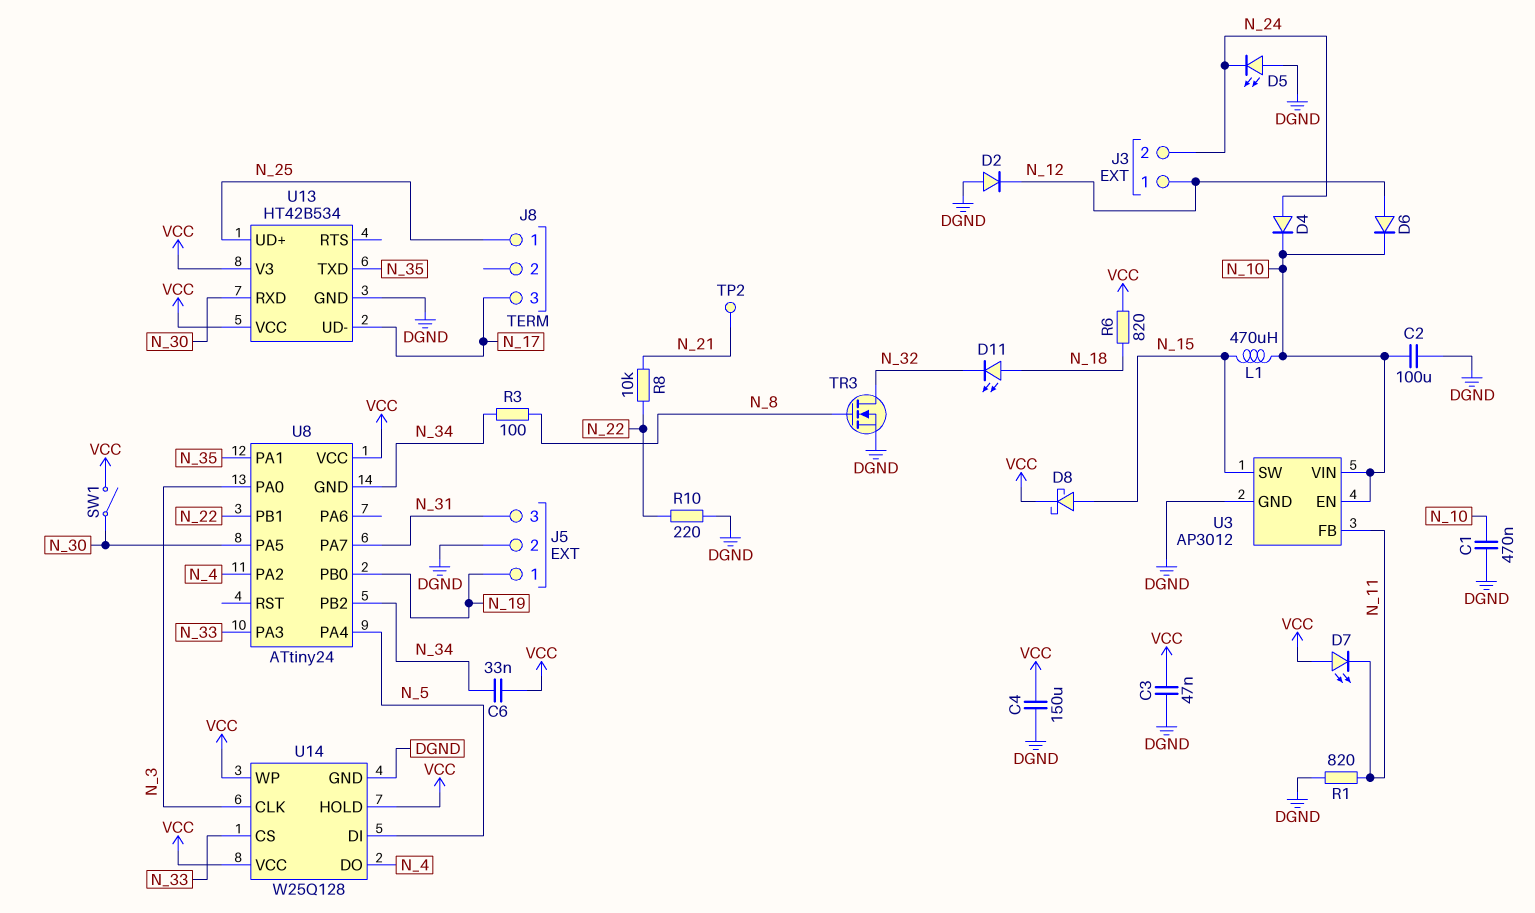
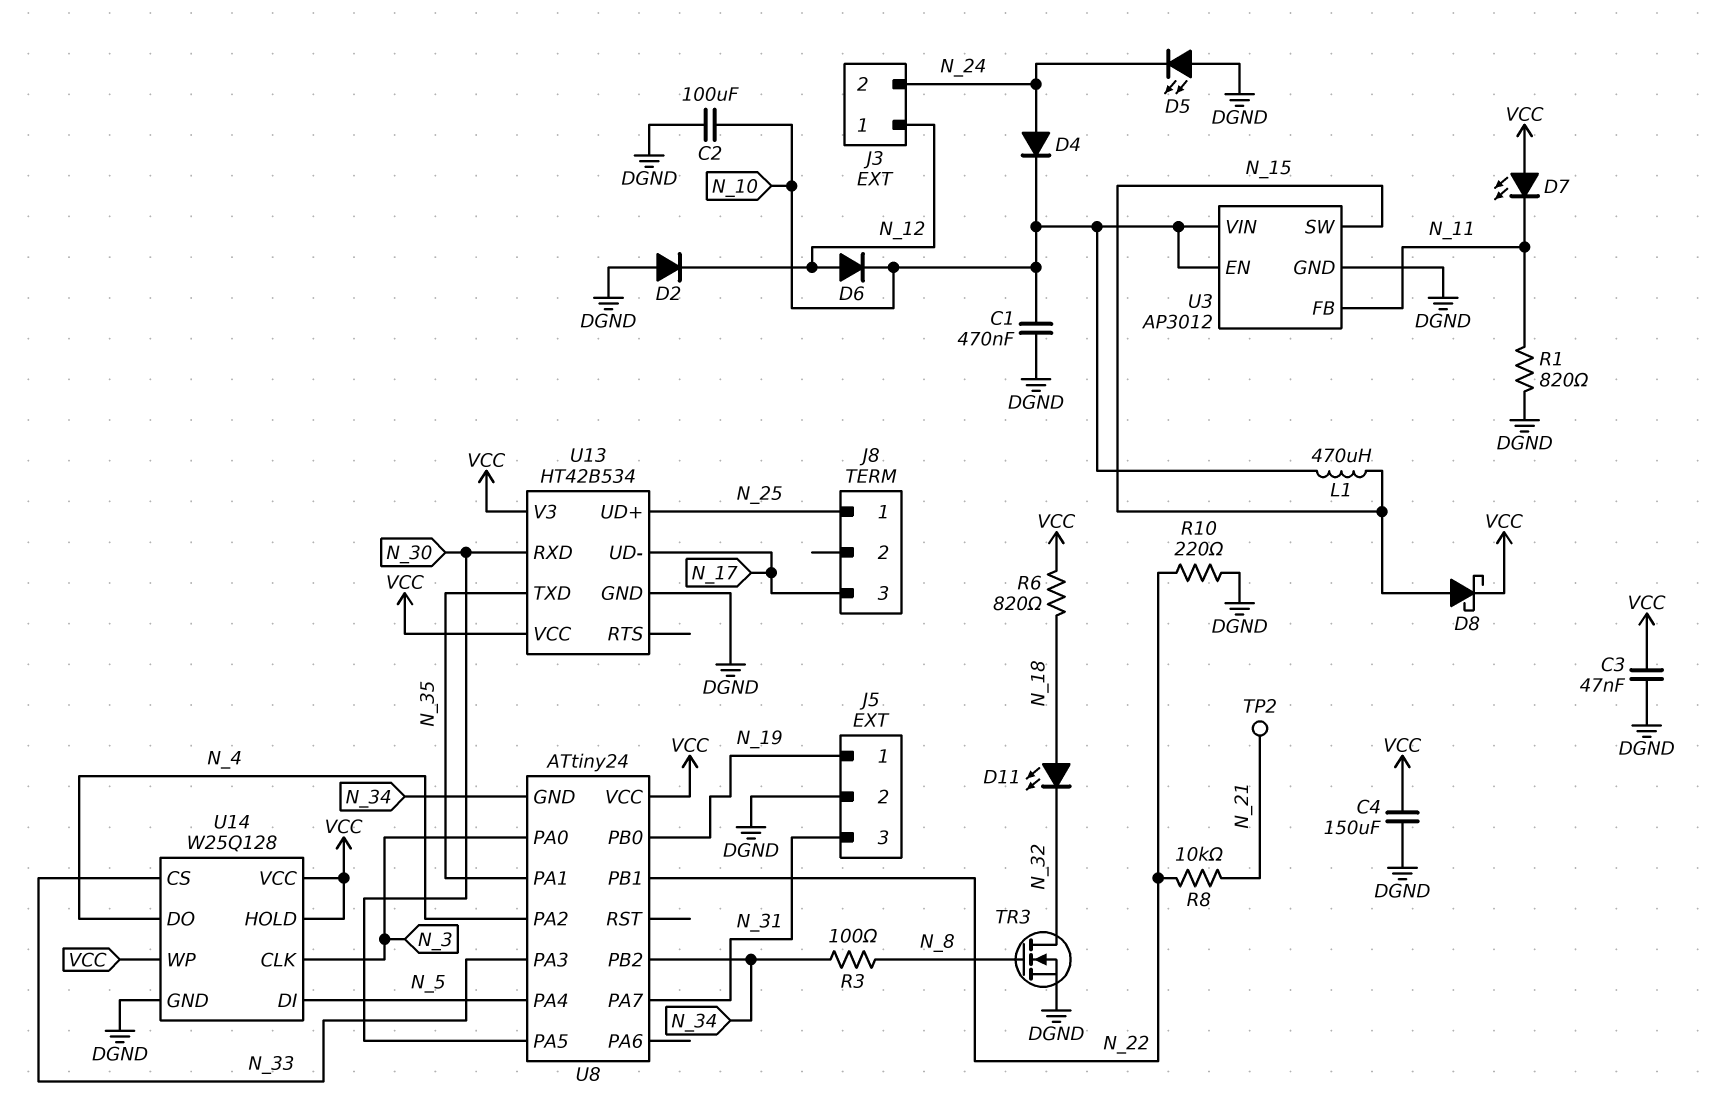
C6: 33nF (N_34, VCC) -> none
SW1: switch (N_30, VCC) -> none

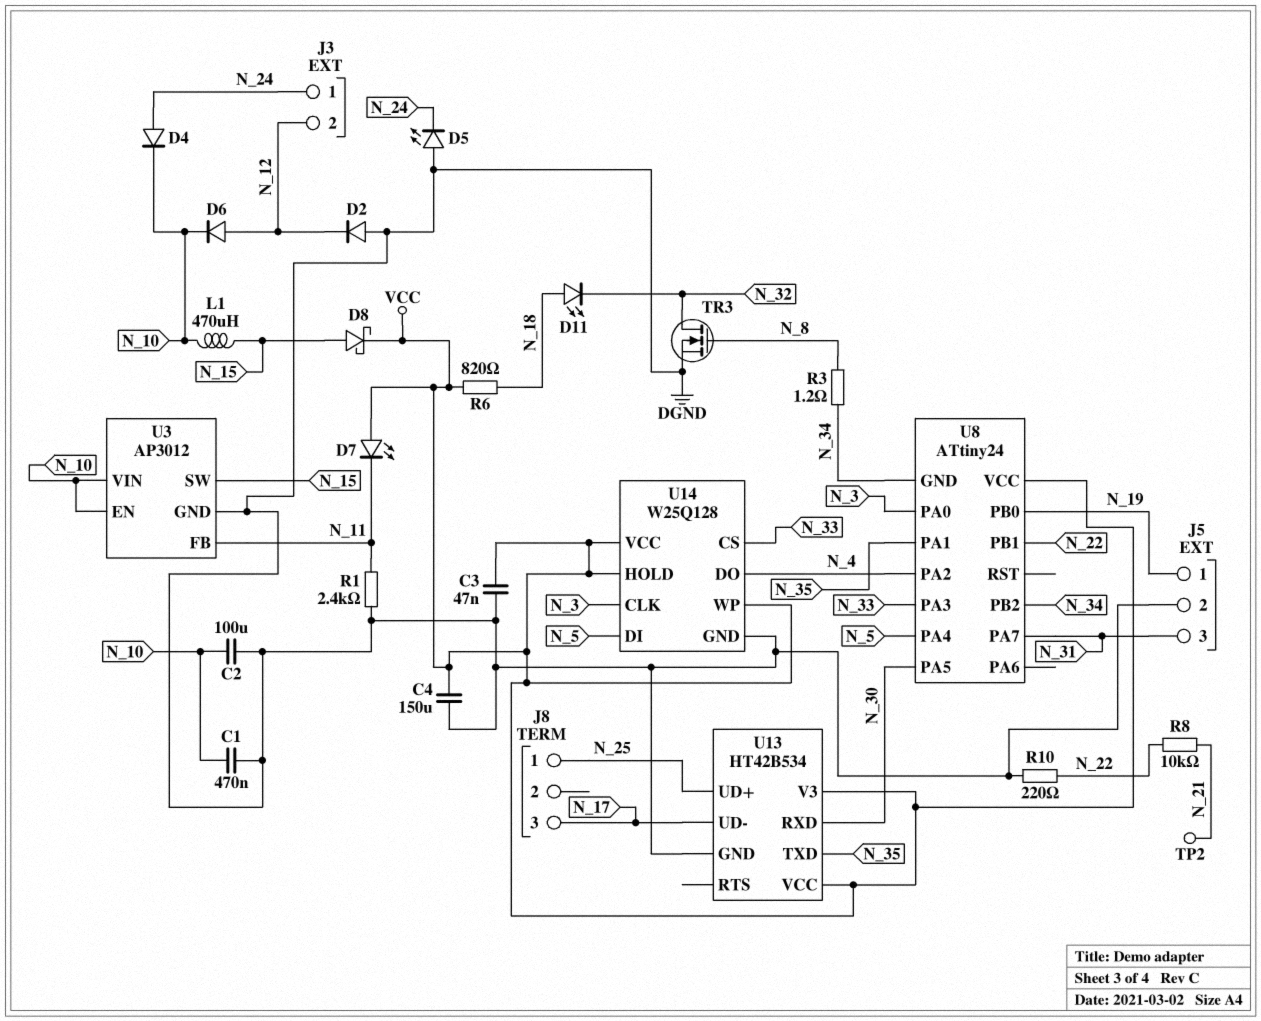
J3 pin 1: N_12 -> N_24
J3 pin 2: N_24 -> N_12
R1: 820 (DGND, N_11) -> 2.4k (DGND, N_11)
R3: 100 (N_8, N_34) -> 1.2 (N_8, N_34)

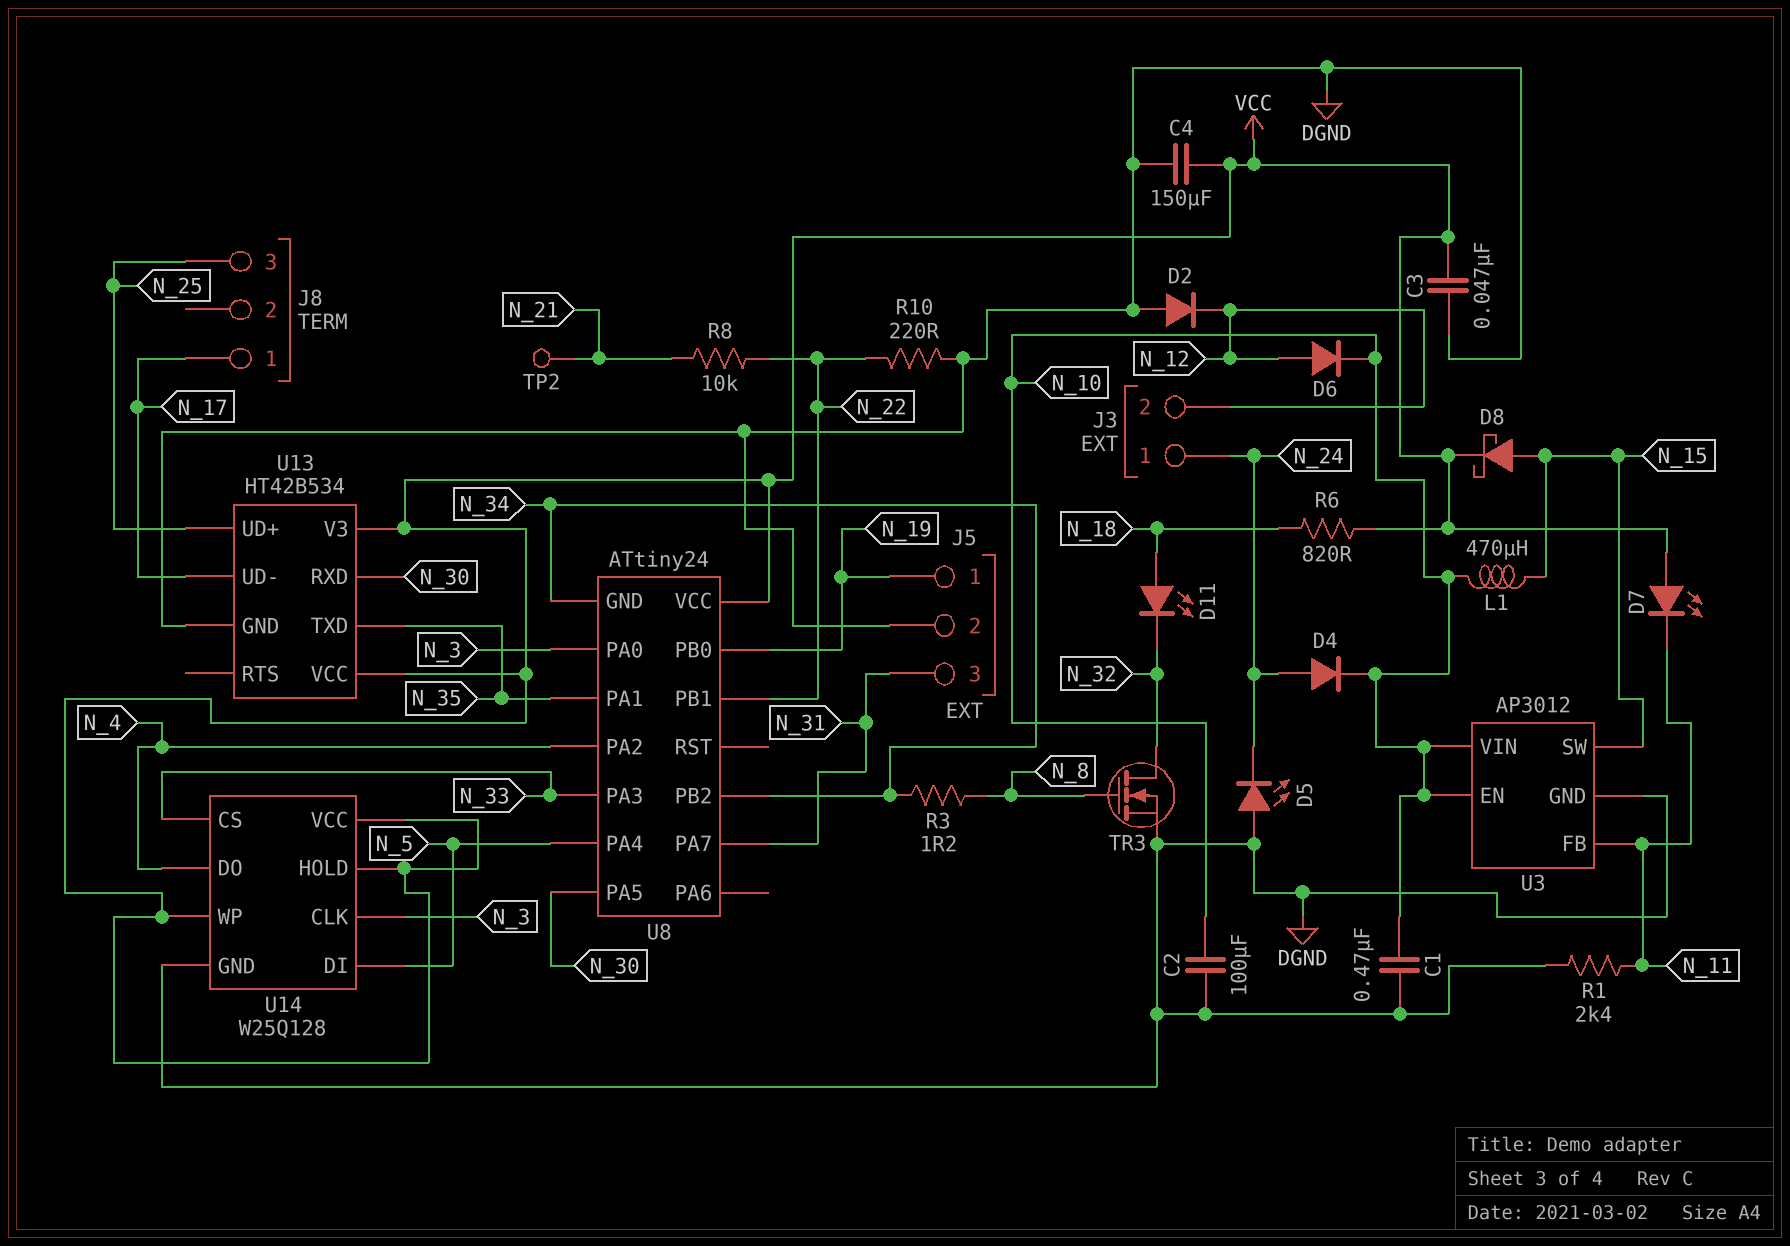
J8 pin 1: N_25 -> N_17
J8 pin 3: N_17 -> N_25

